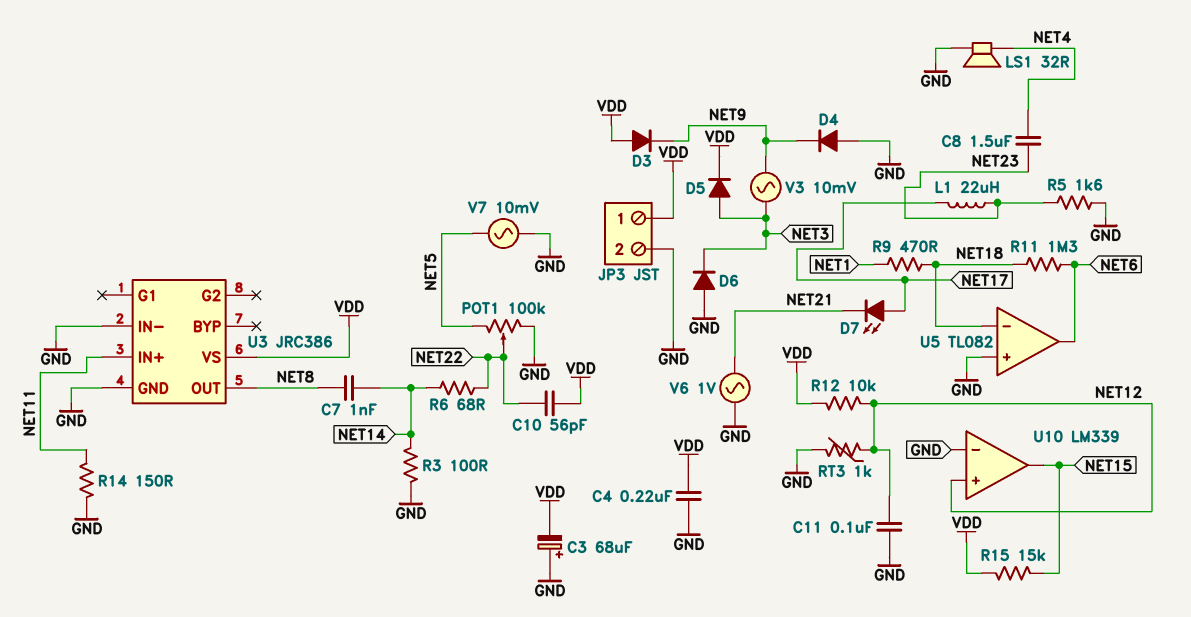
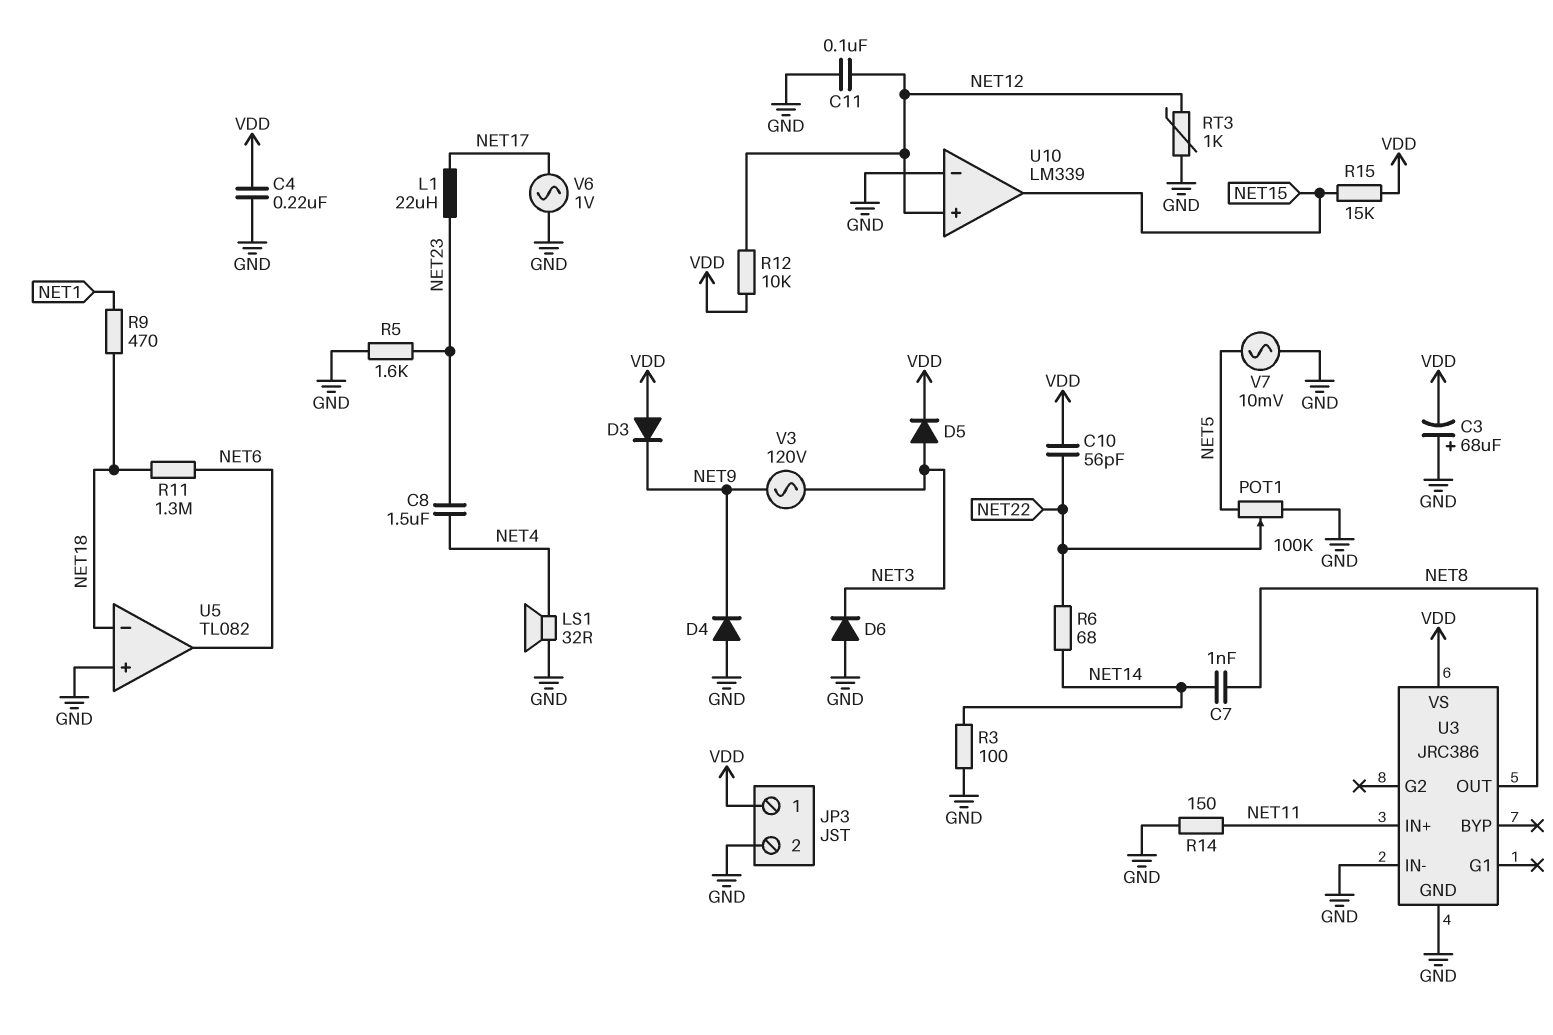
D7: LED (A NET17, K NET21) -> none
V3: AC 10mV (NET3, NET9) -> AC 120V (NET3, NET9)
V6: AC 1V (GND, NET21) -> AC 1V (GND, NET17)

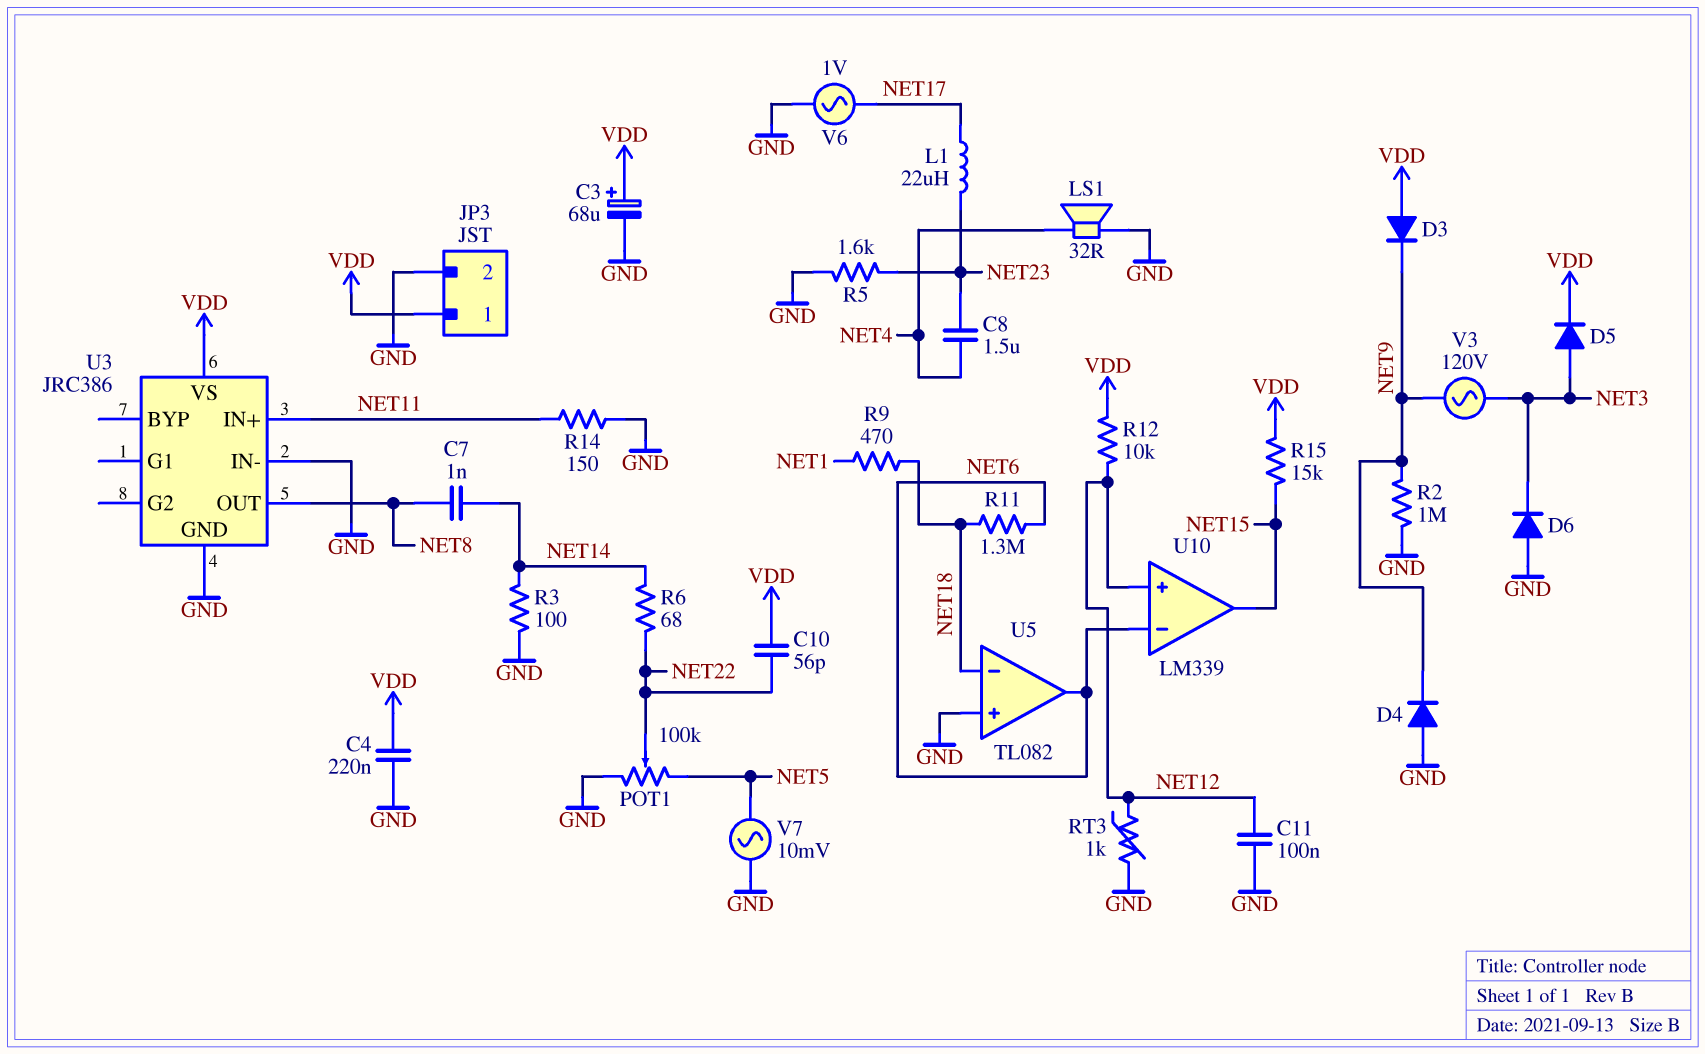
C3: 68uF (plus GND, minus VDD) -> 68uF (plus VDD, minus GND)
R2: none -> 1M (GND, NET9)
U10 pin in-: GND -> NET6

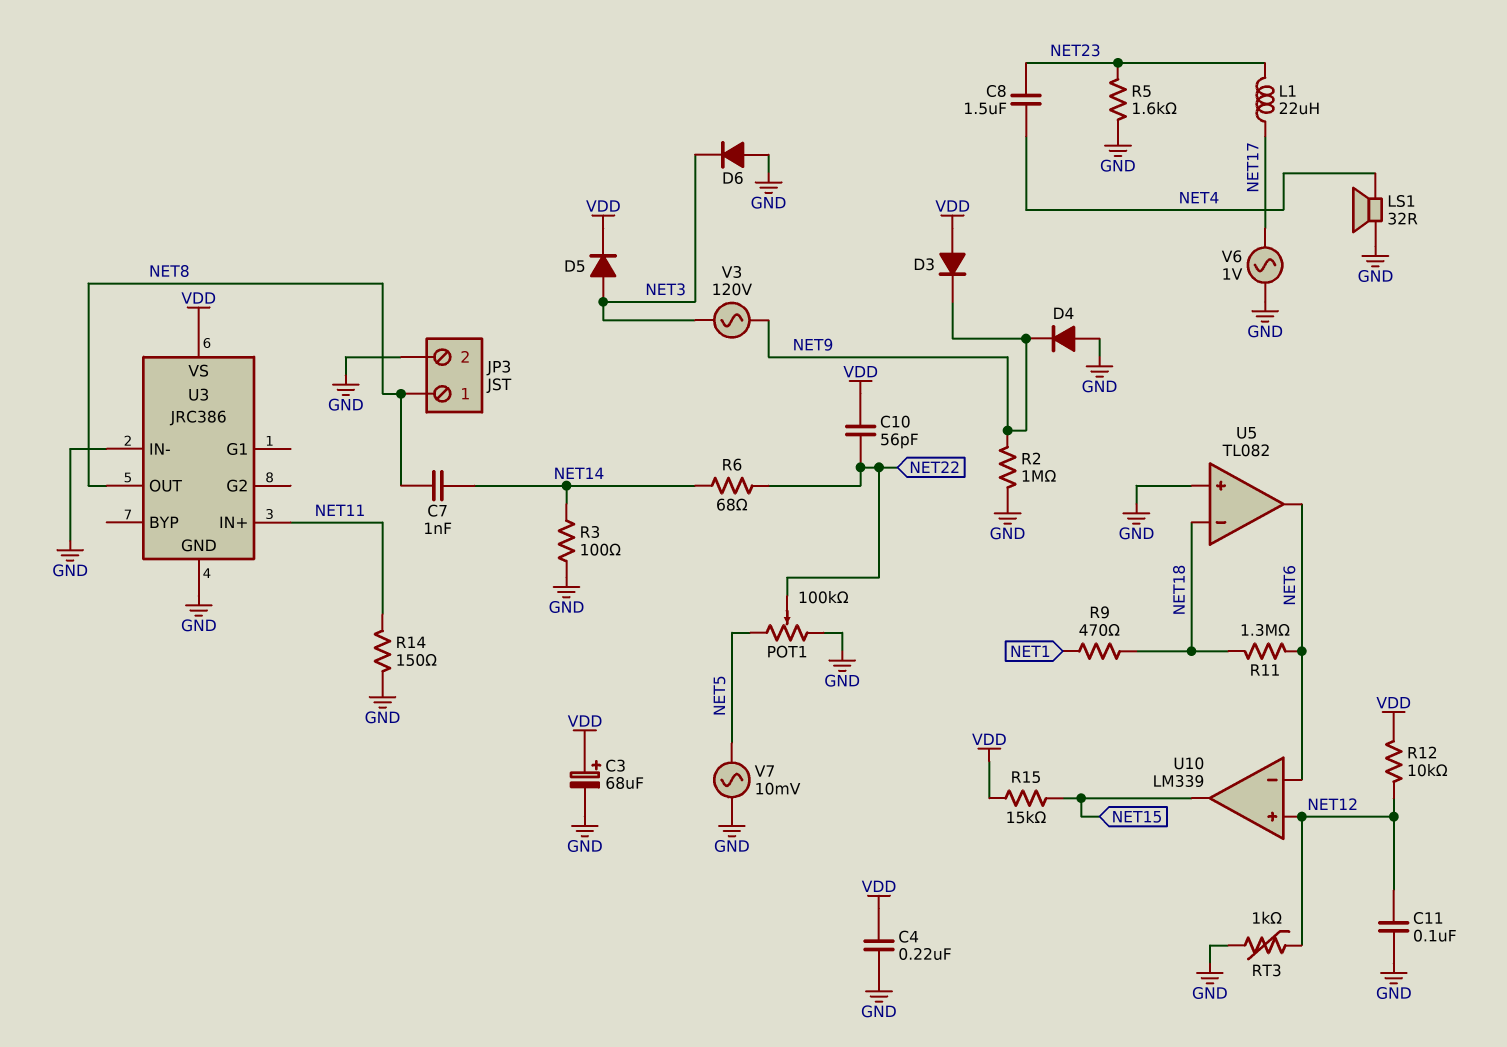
JP3 pin 1: VDD -> NET8

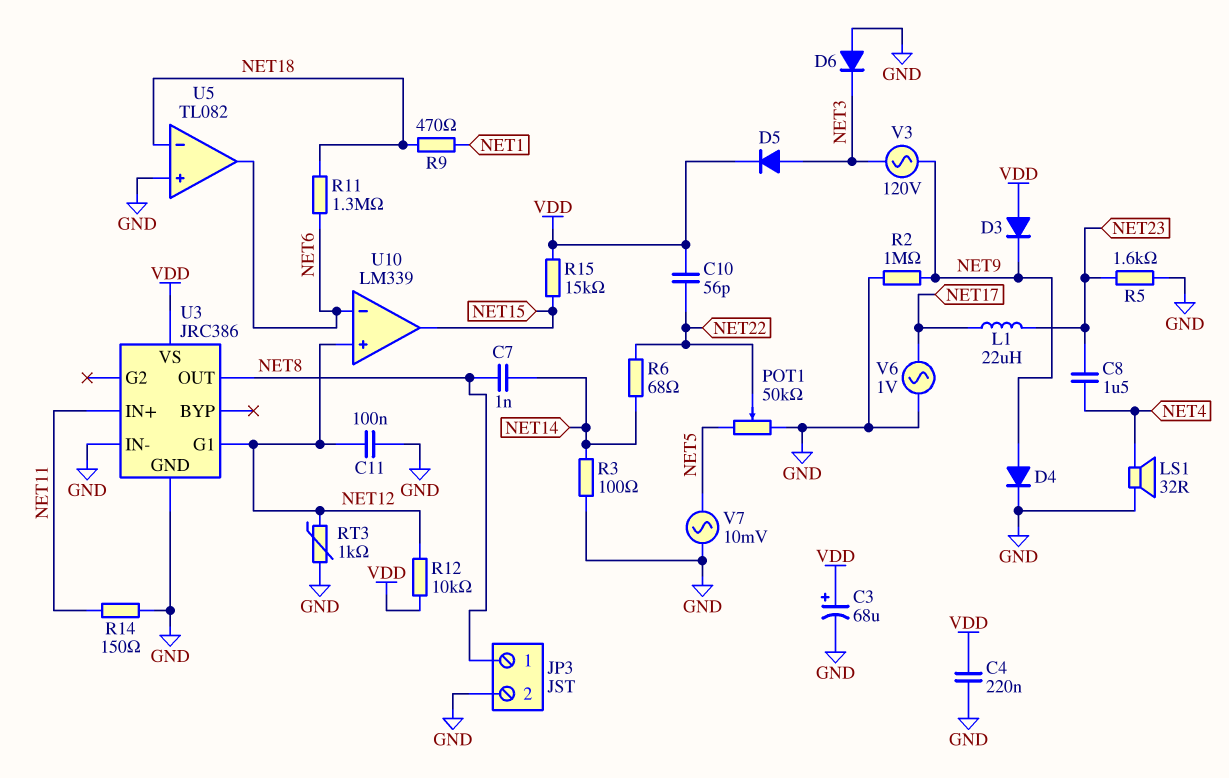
D4: diode (A GND, K NET9) -> diode (A NET9, K GND)
POT1: 100k (GND, NET5, wiper NET22) -> 50k (GND, NET5, wiper NET22)
U3 pin G1: none -> NET12

